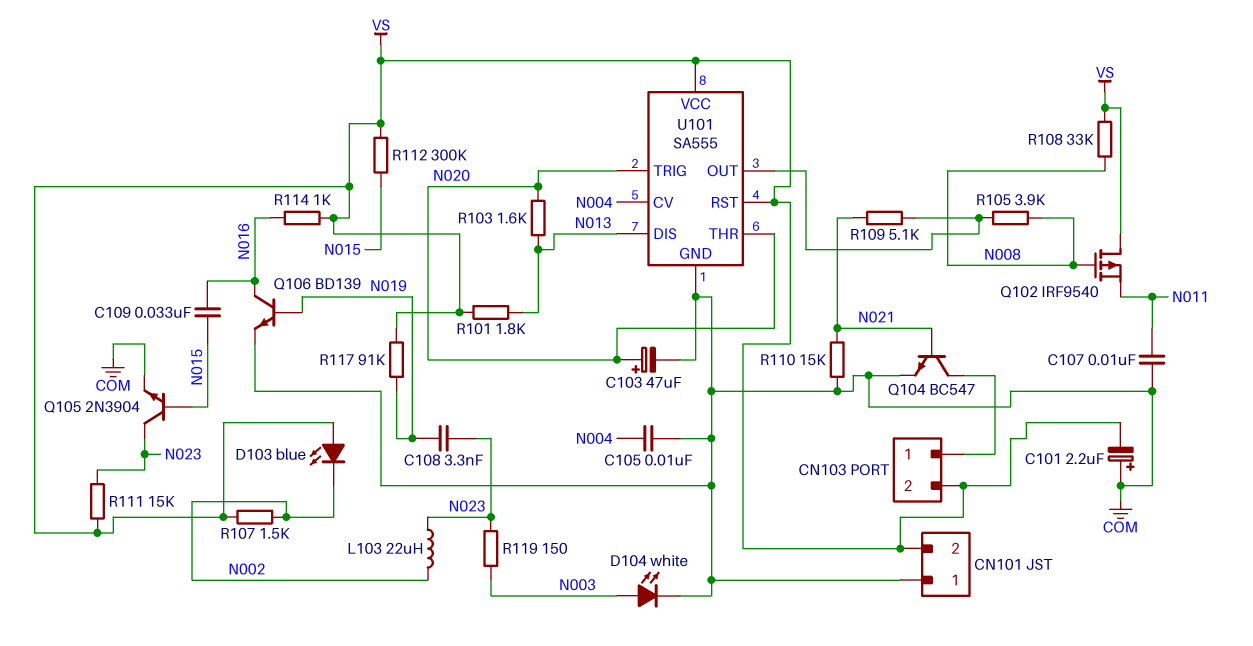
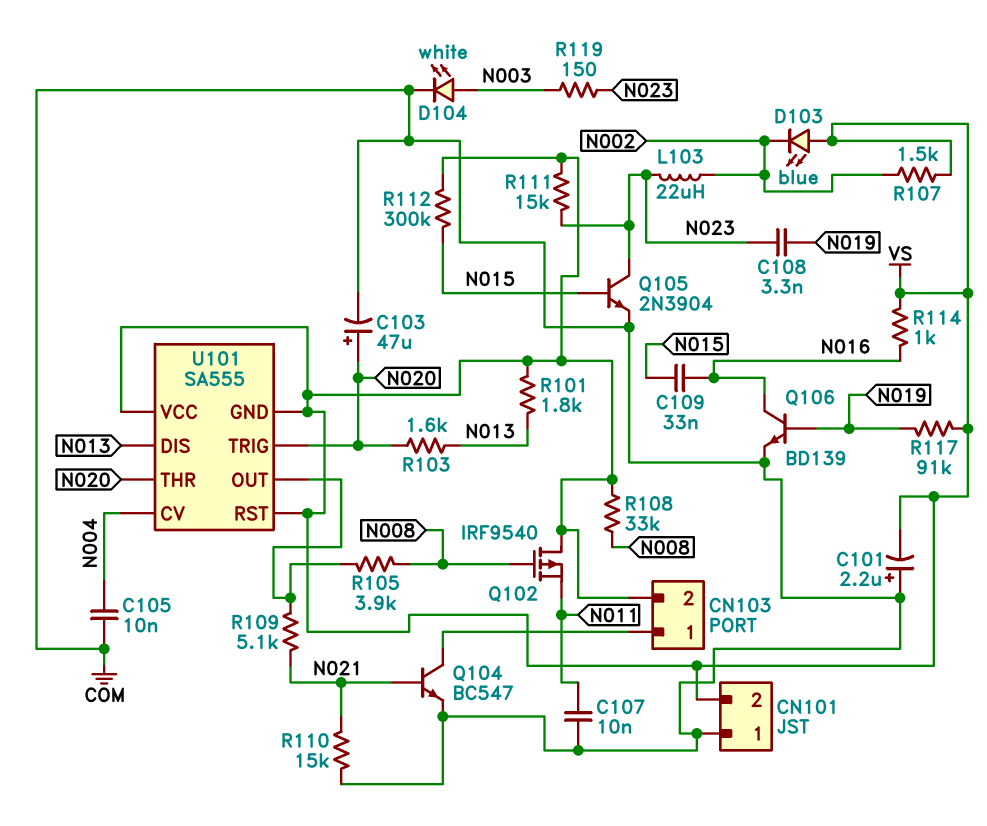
U101 pin GND: COM -> VS

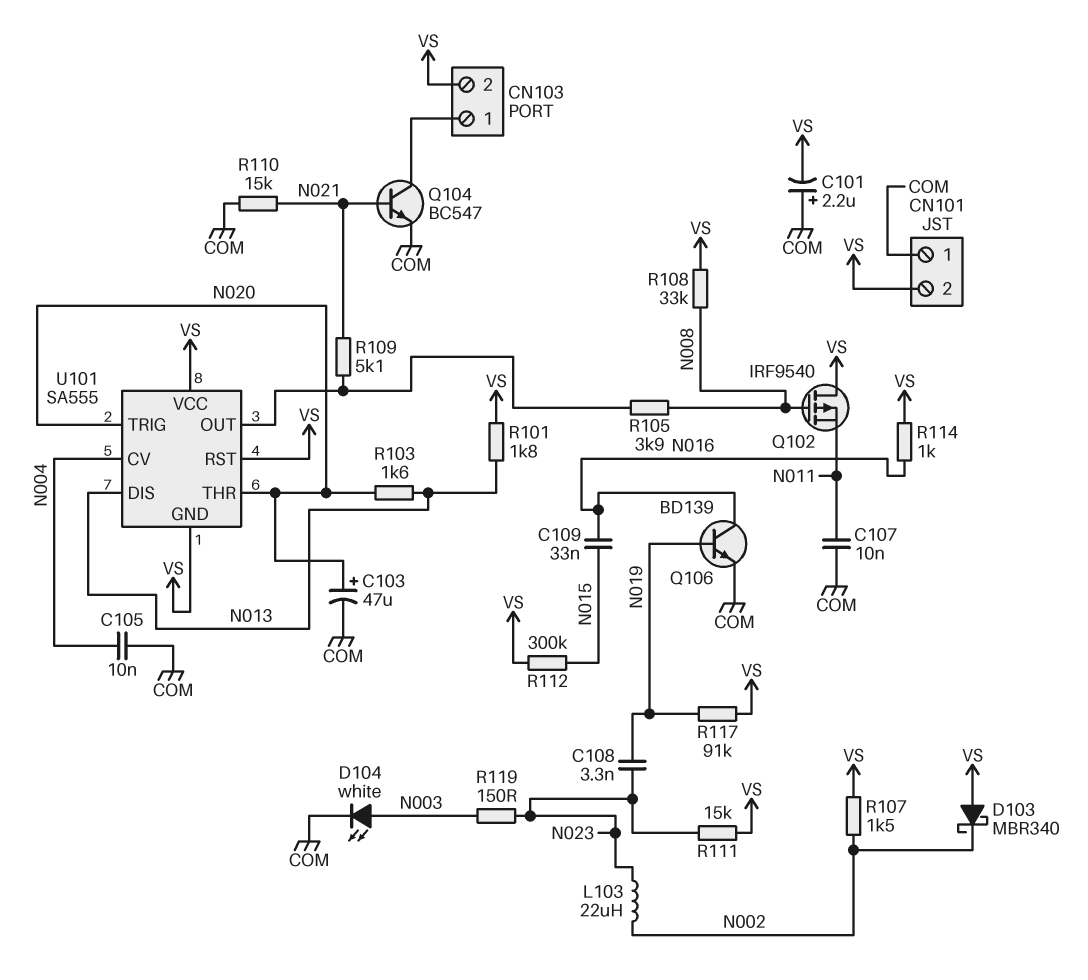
D103: LED blue (A VS, K N002) -> schottky MBR340 (A VS, K N002)
Q105: NPN 2N3904 (B N015, C N023, E COM) -> none

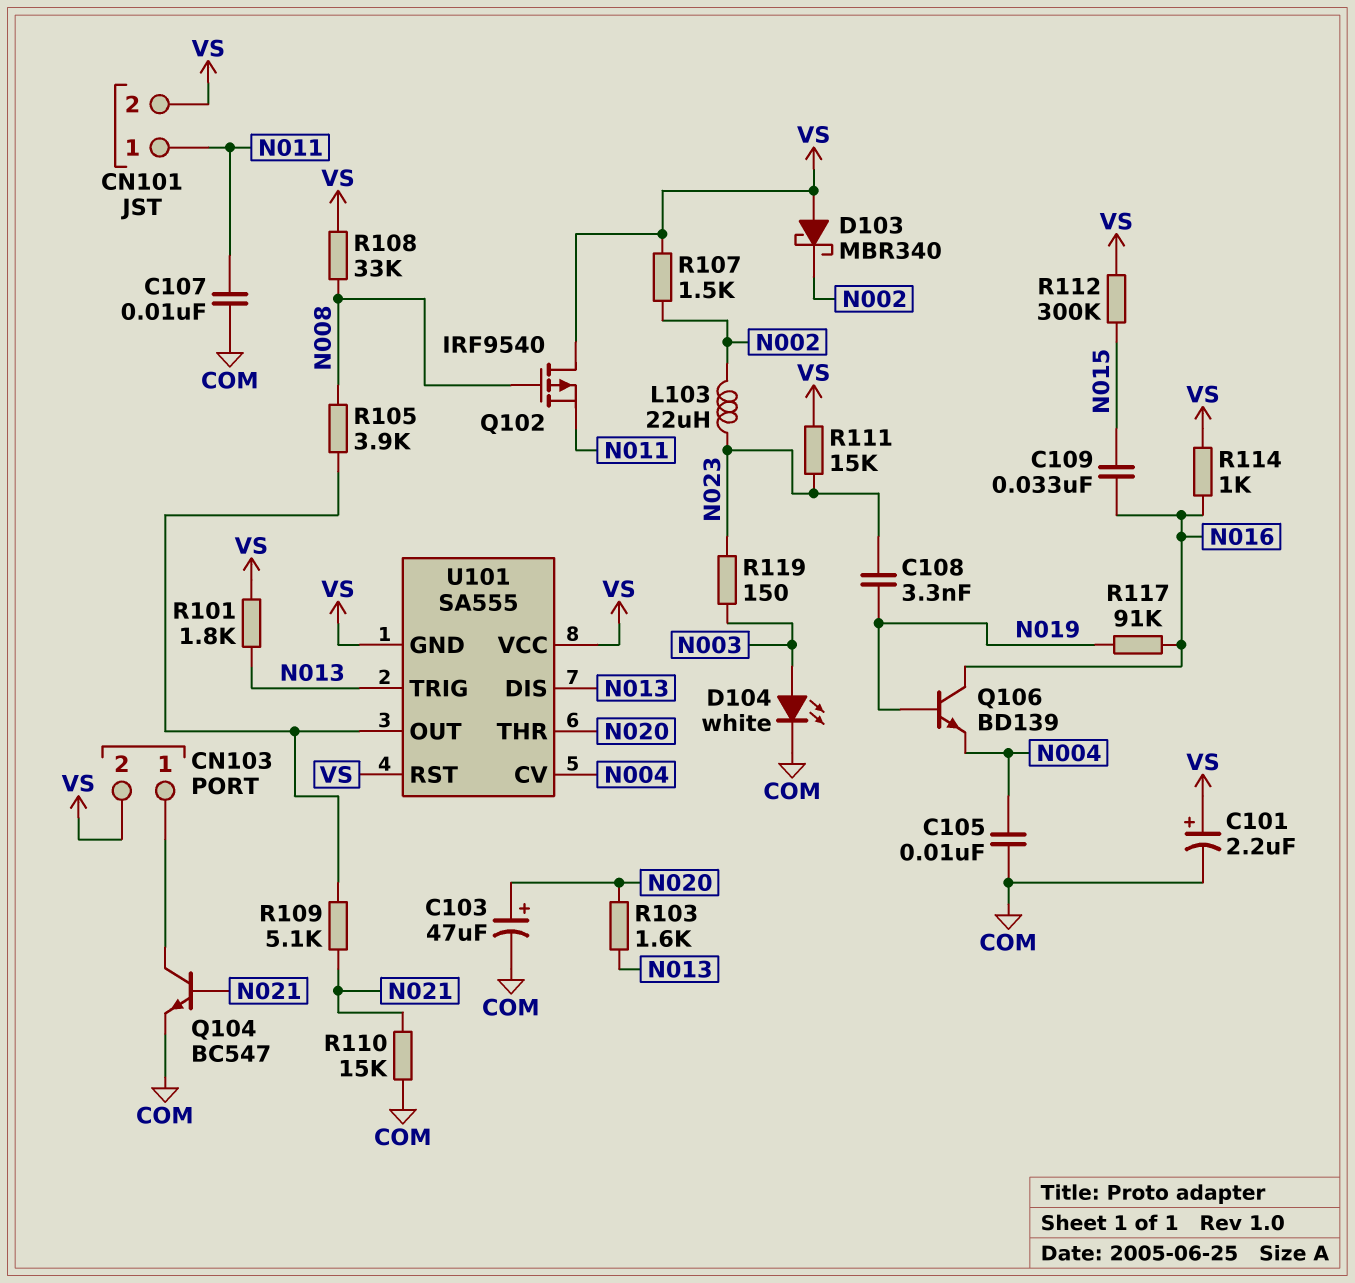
C101: 2.2uF (plus COM, minus VS) -> 2.2uF (plus VS, minus COM)
CN101 pin 1: COM -> N011
Q106: NPN BD139 (B N019, C N016, E COM) -> NPN BD139 (B N019, C N016, E N004)
R117: 91k (N019, VS) -> 91k (N016, N019)
U101 pin TRIG: N020 -> N013

